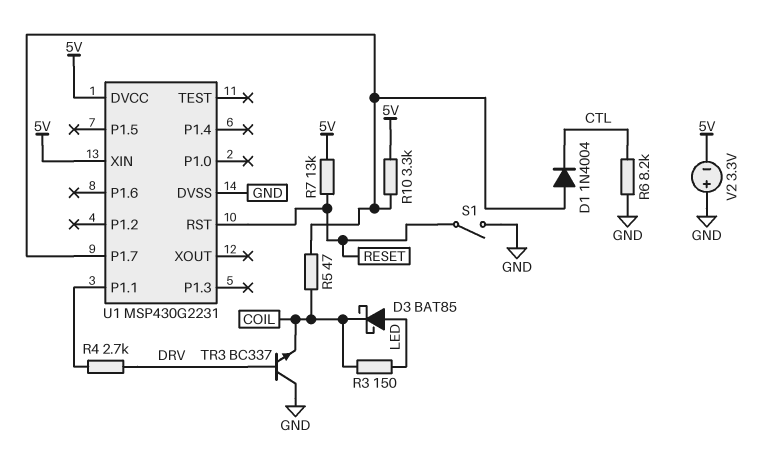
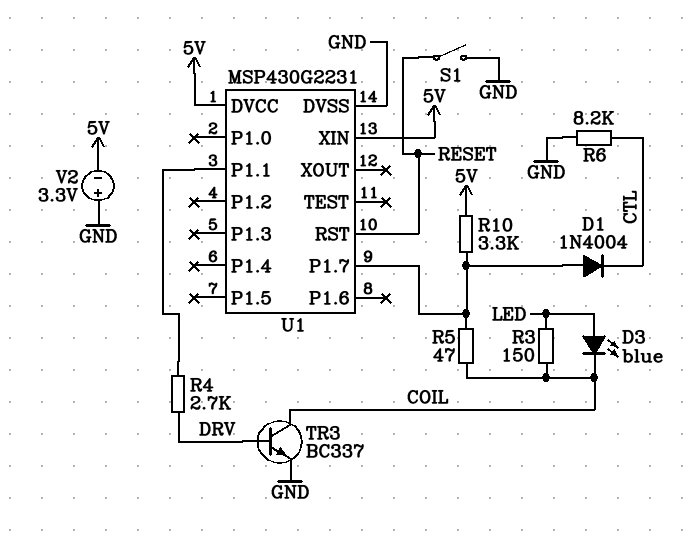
D3: schottky BAT85 (A LED, K COIL) -> LED blue (A LED, K COIL)
R7: 13k (5V, RESET) -> none
TR3: NPN BC337 (B DRV, C GND, E COIL) -> NPN BC337 (B DRV, C COIL, E GND)

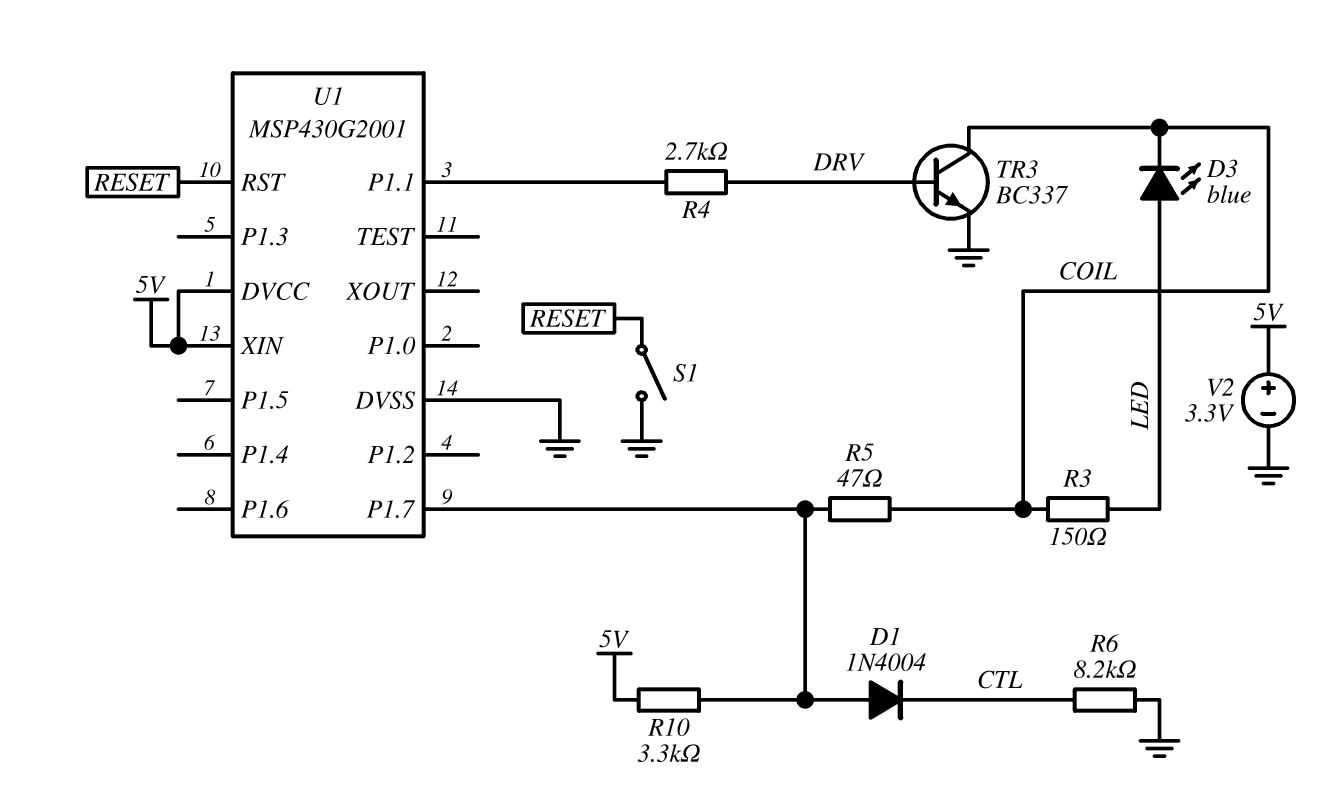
U1: MSP430G2231 -> MSP430G2001
V2: 3.3V (plus GND, minus 5V) -> 3.3V (plus 5V, minus GND)

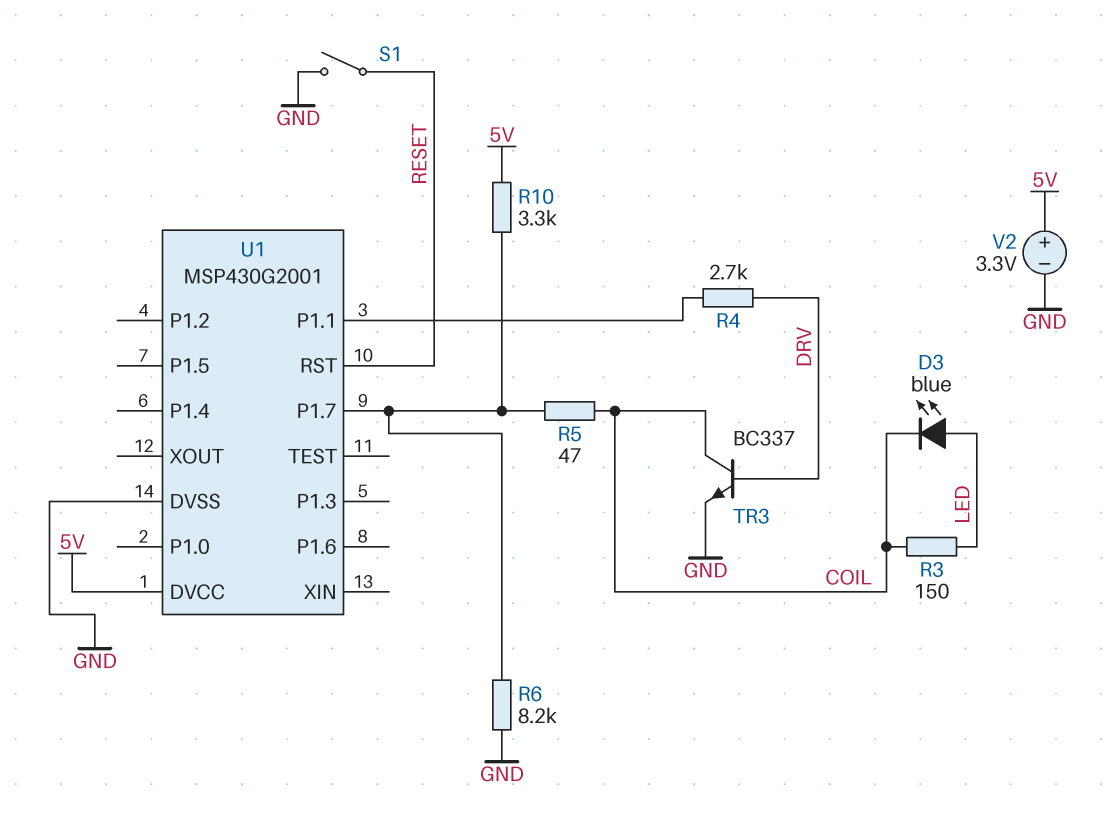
D1: diode 1N4004 (A U1/P1.7, K CTL) -> none
R6: 8.2k (CTL, GND) -> 8.2k (GND, U1/P1.7)
U1 pin XIN: 5V -> none

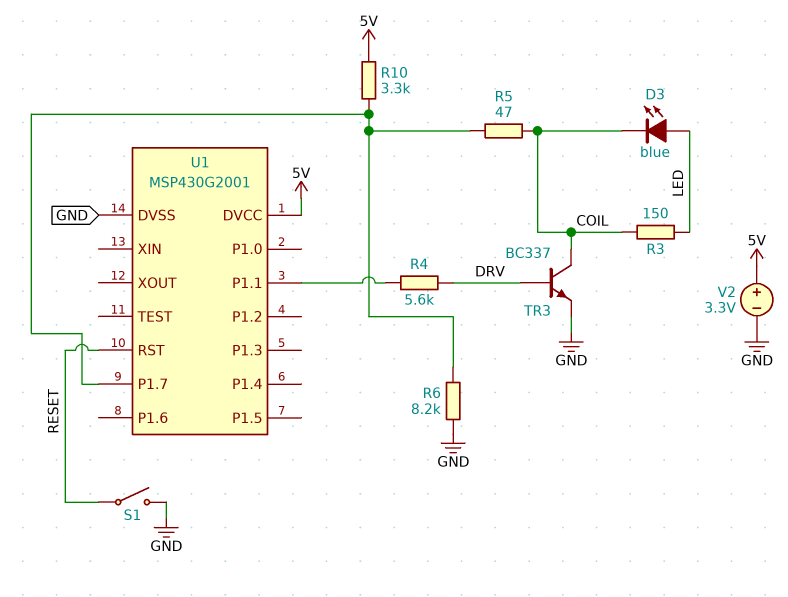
R4: 2.7k (DRV, U1/P1.1) -> 5.6k (DRV, U1/P1.1)

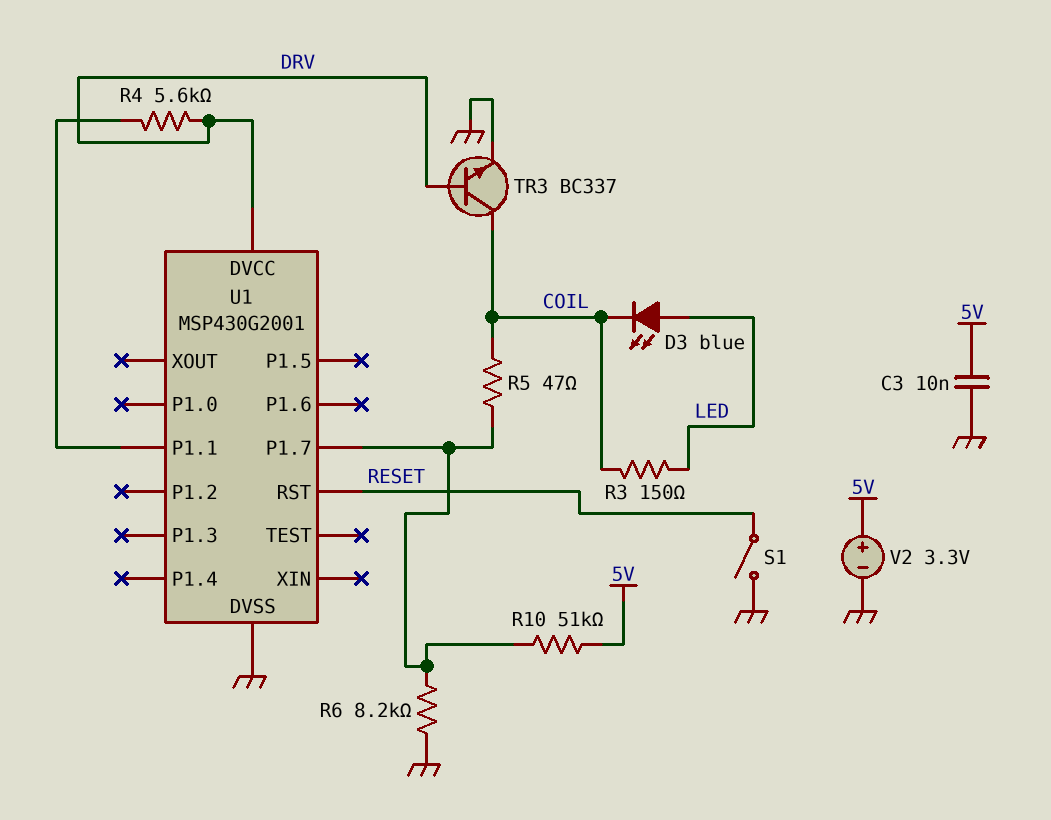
C3: none -> 10nF (5V, GND)
R10: 3.3k (5V, U1/P1.7) -> 51k (5V, U1/P1.7)
U1 pin DVCC: 5V -> DRV

